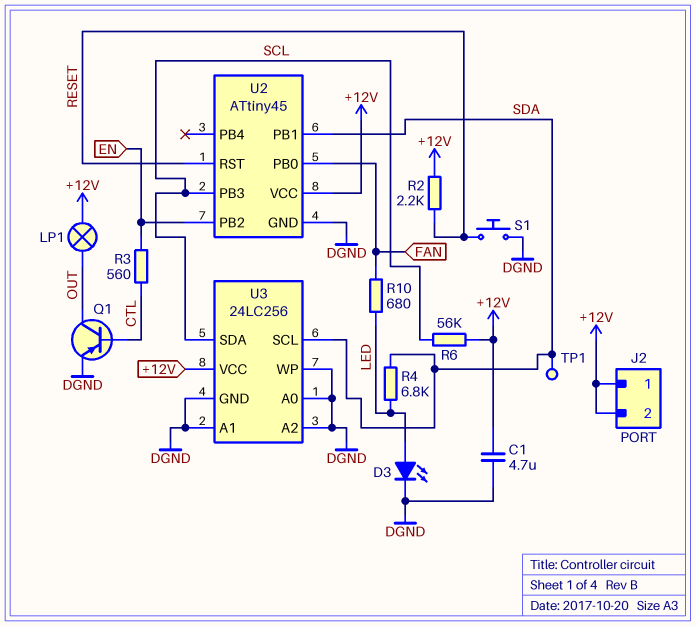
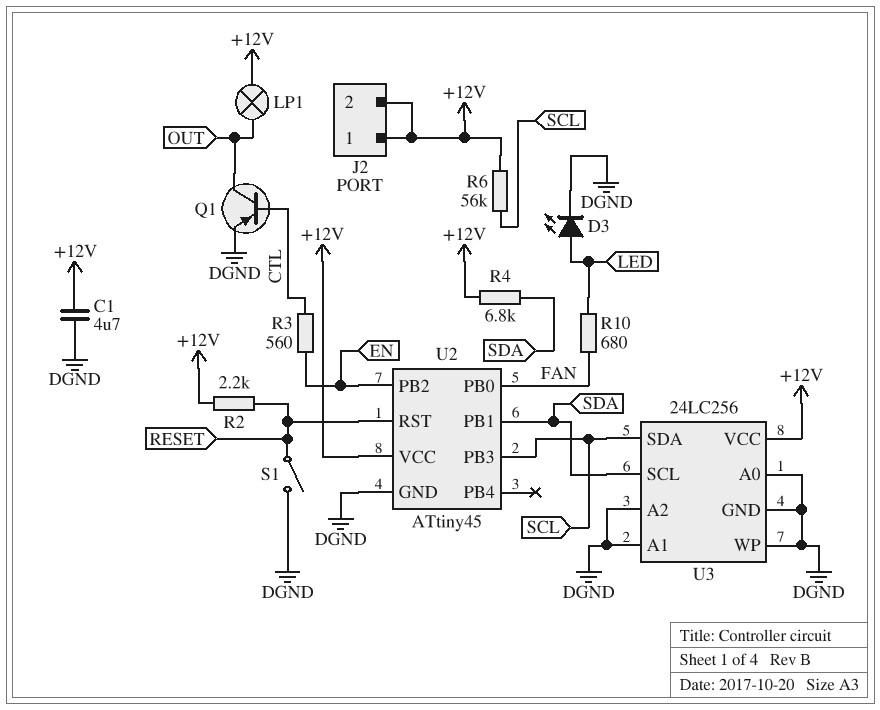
R4: 6.8k (LED, SDA) -> 6.8k (+12V, SDA)
S1: button (DGND, RESET) -> switch (DGND, RESET)
TP1: test point (SDA) -> none

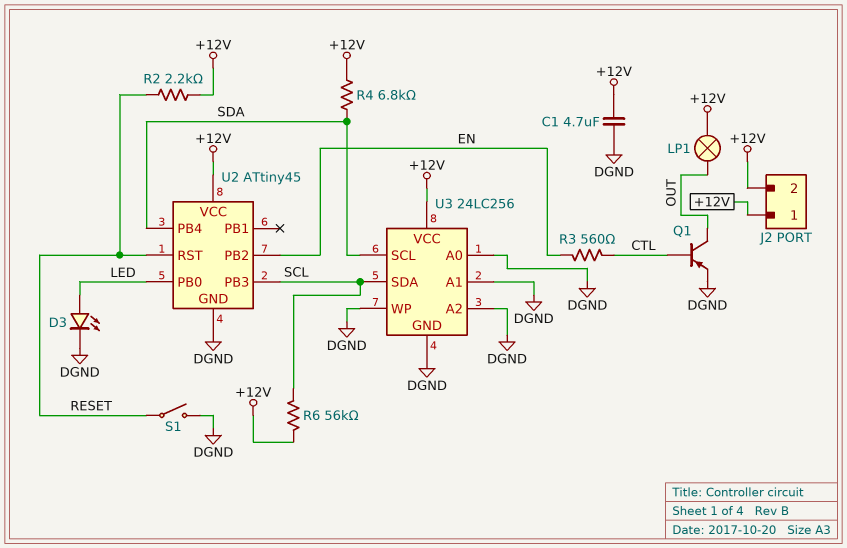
R10: 680 (FAN, LED) -> none
U2 pin PB0: FAN -> LED
U2 pin PB1: SDA -> none
U2 pin PB4: none -> SDA

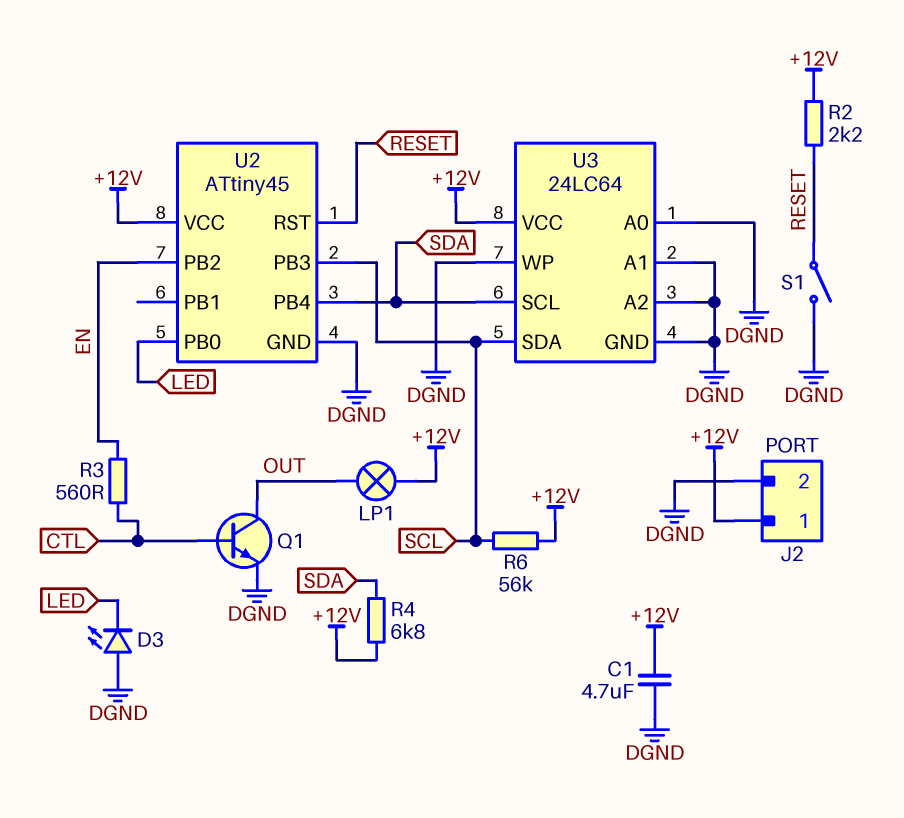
D3: LED (A LED, K DGND) -> LED (A DGND, K LED)
J2 pin 2: +12V -> DGND
Q1: PNP (B CTL, C OUT, E DGND) -> NPN (B CTL, C OUT, E DGND)
U3: 24LC256 -> 24LC64

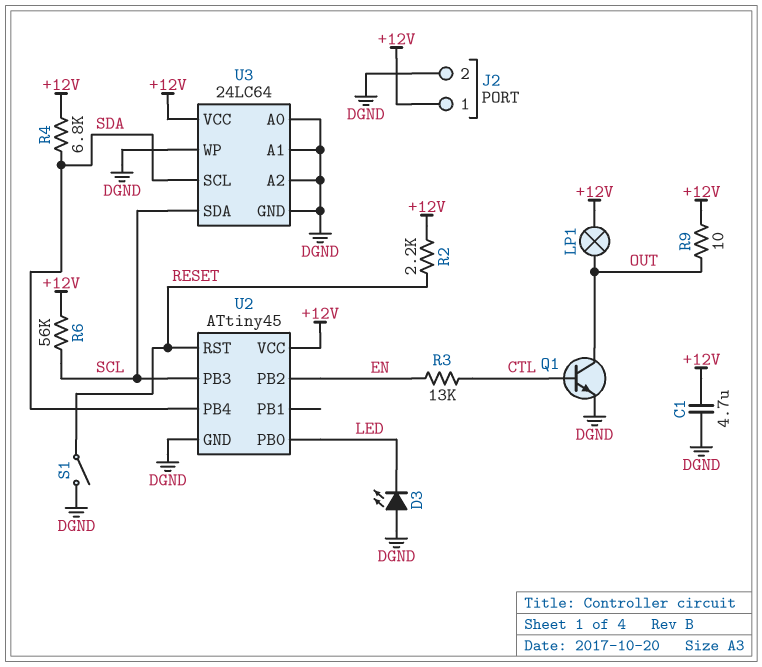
R3: 560 (CTL, EN) -> 13k (CTL, EN)
R9: none -> 10 (+12V, OUT)

